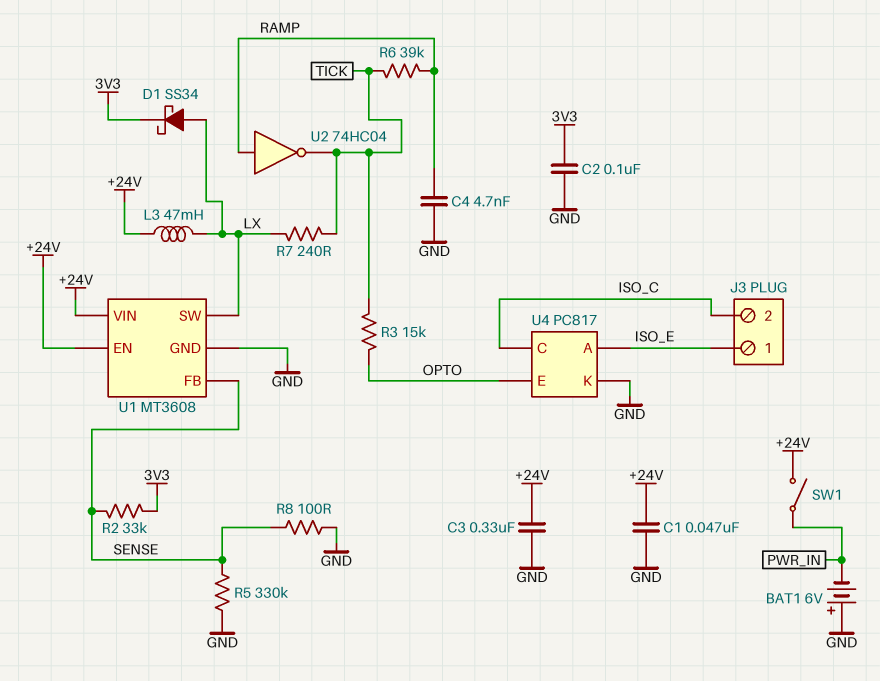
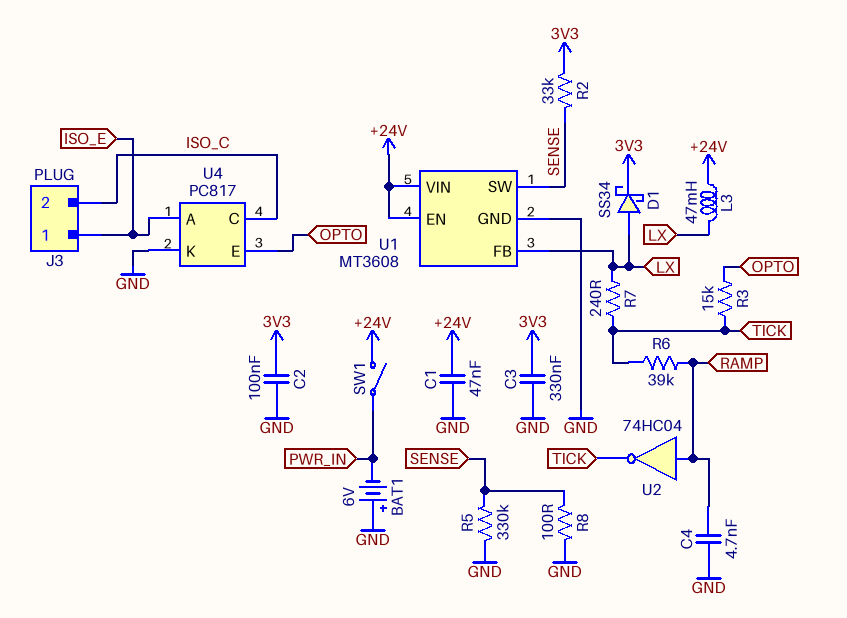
C3: 330nF (+24V, GND) -> 330nF (3V3, GND)
U1 pin FB: SENSE -> LX
U1 pin SW: LX -> SENSE

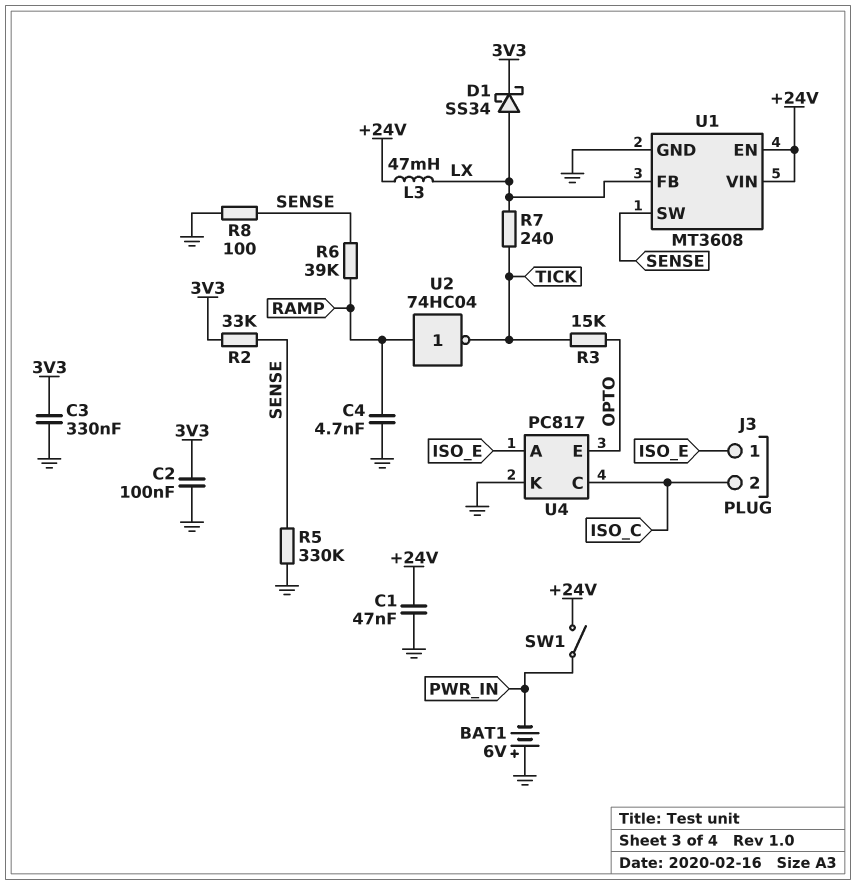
R6: 39k (RAMP, TICK) -> 39k (RAMP, SENSE)

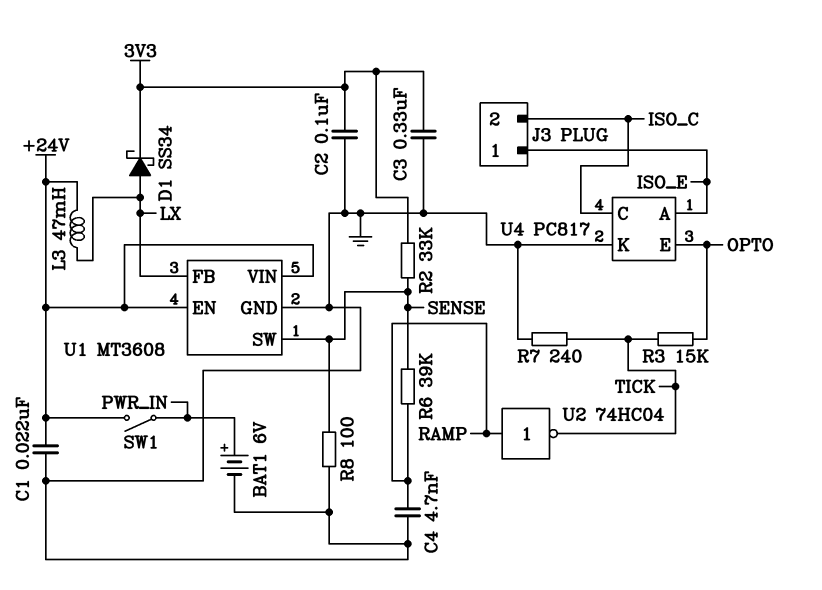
BAT1: 6V (plus GND, minus PWR_IN) -> 6V (plus PWR_IN, minus GND)
C1: 47nF (+24V, GND) -> 22nF (+24V, GND)
R5: 330k (GND, SENSE) -> none
R7: 240 (LX, TICK) -> 240 (GND, TICK)

